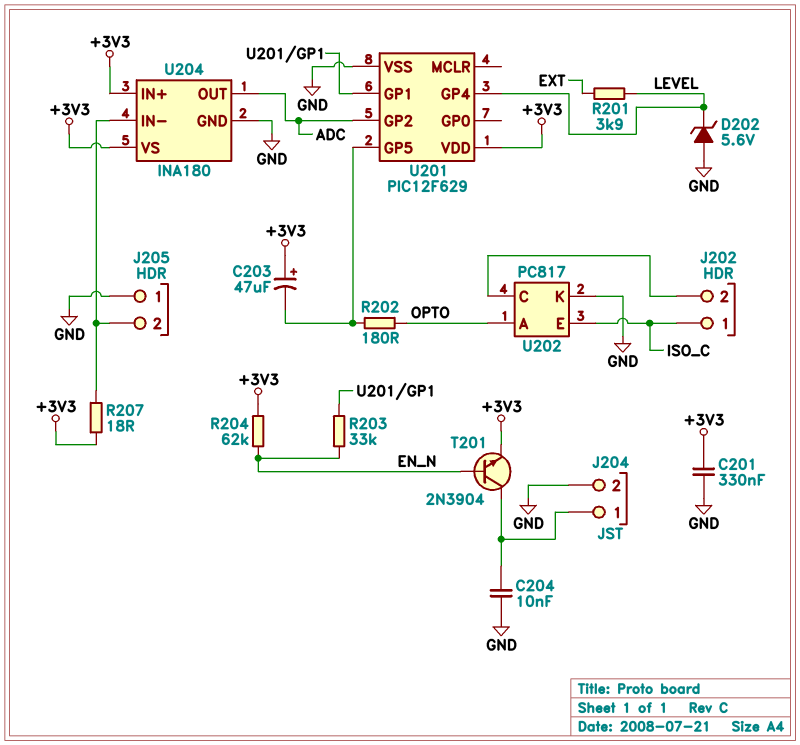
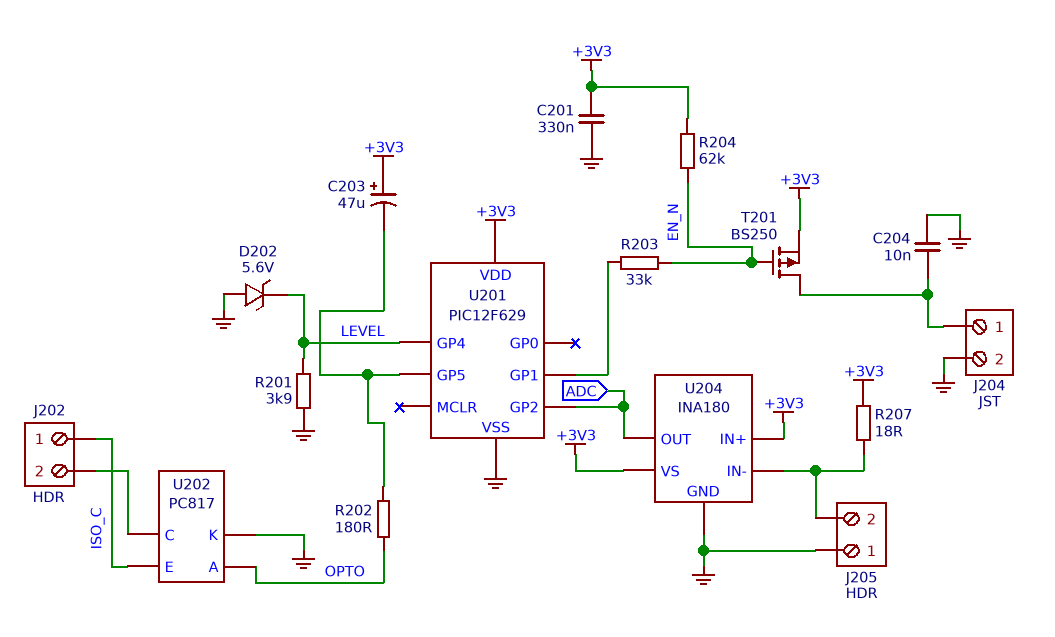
R201: 3.9k (EXT, LEVEL) -> 3.9k (GND, LEVEL)
T201: NPN 2N3904 (B EN_N, C J204/1, E +3V3) -> PMOS BS250 (G EN_N, D J204/1, S +3V3)

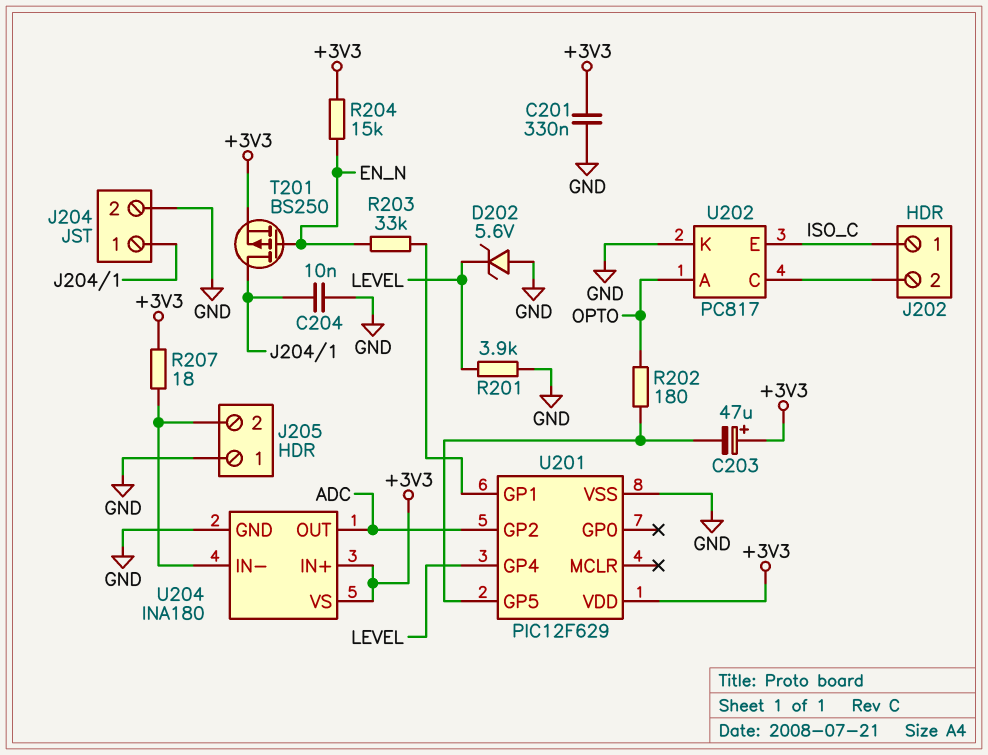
R204: 62k (+3V3, EN_N) -> 15k (+3V3, EN_N)

